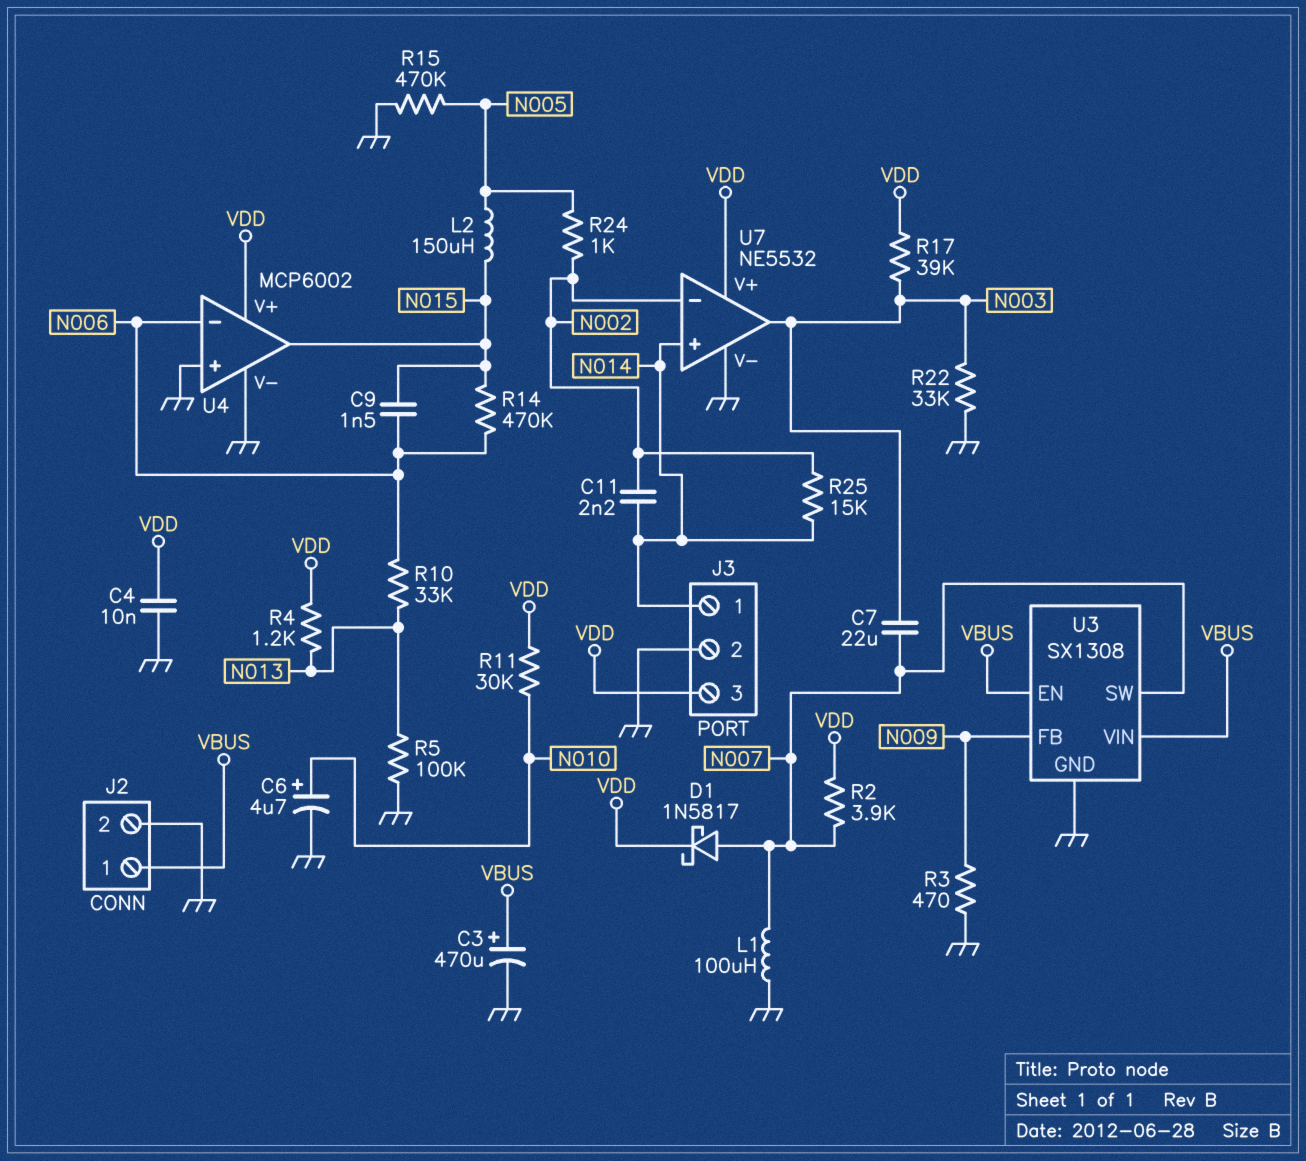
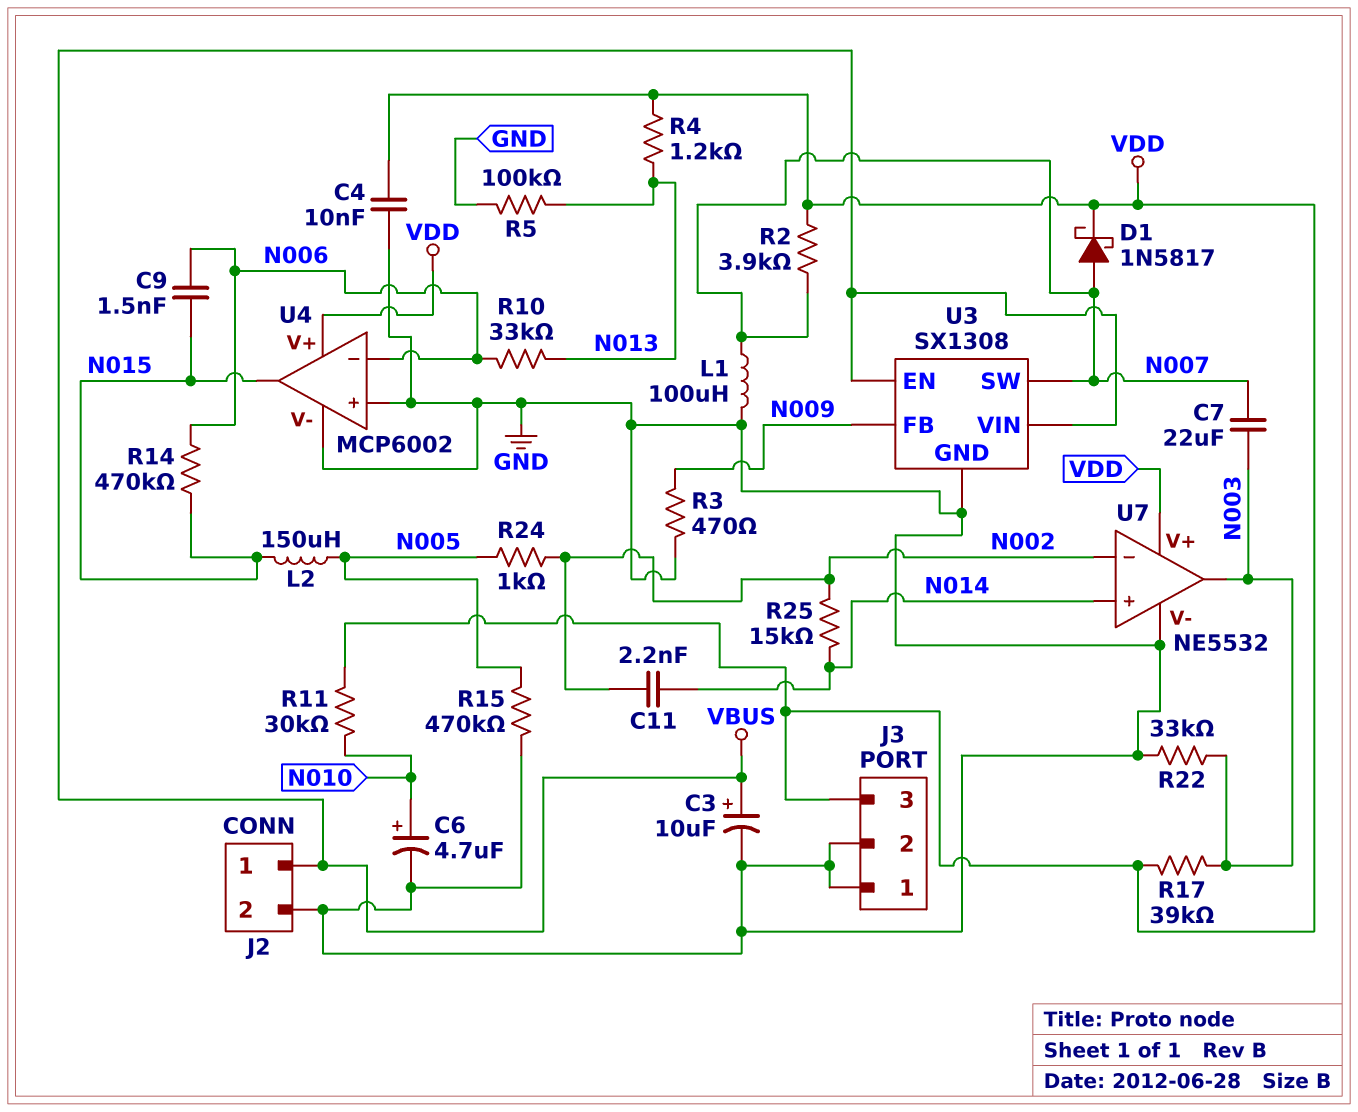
C3: 470uF (plus VBUS, minus GND) -> 10uF (plus VBUS, minus GND)
J3 pin 1: N014 -> GND

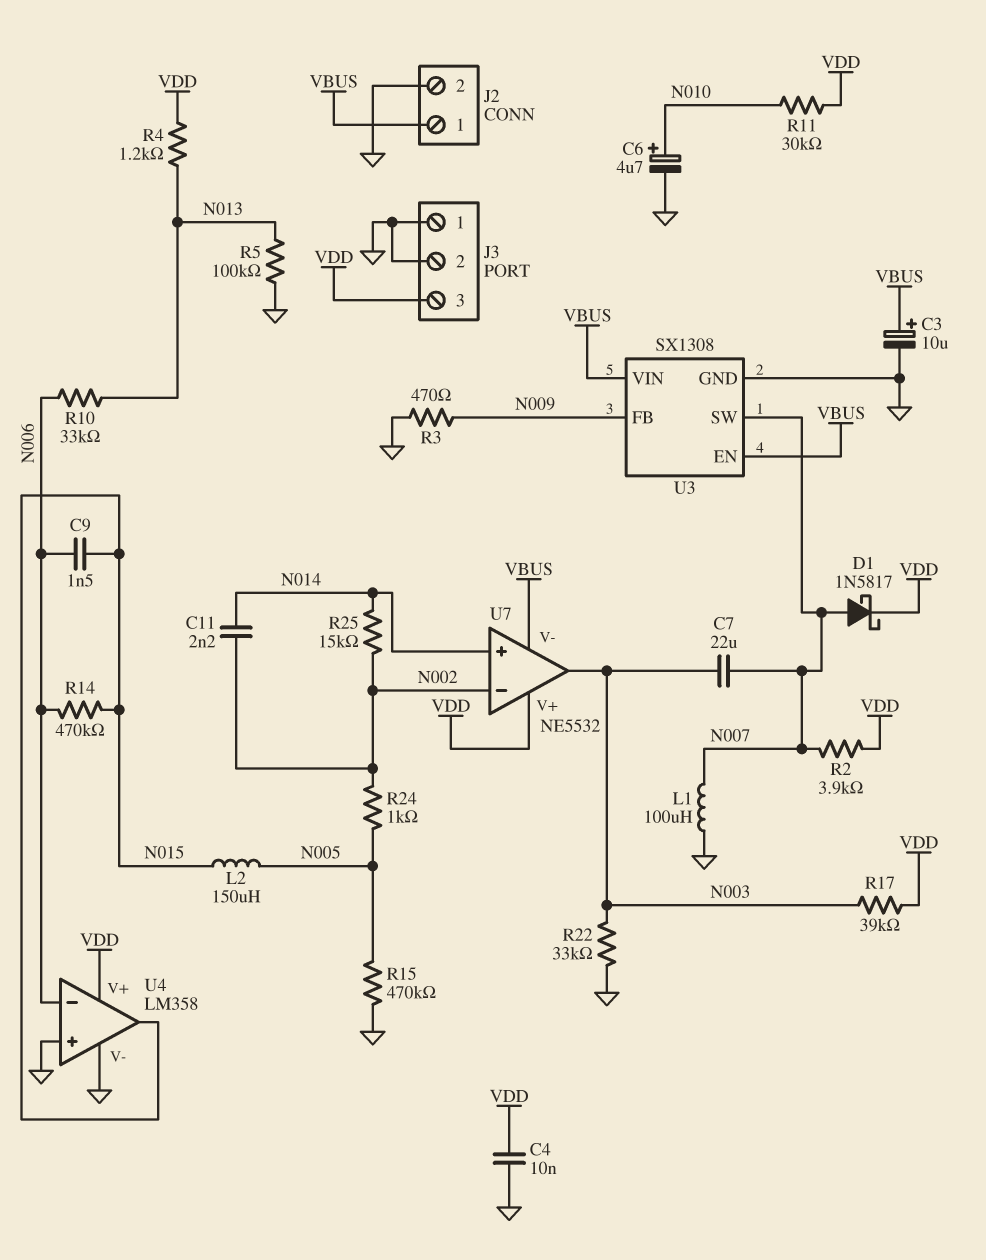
U4: MCP6002 -> LM358
U7 pin V-: GND -> VBUS

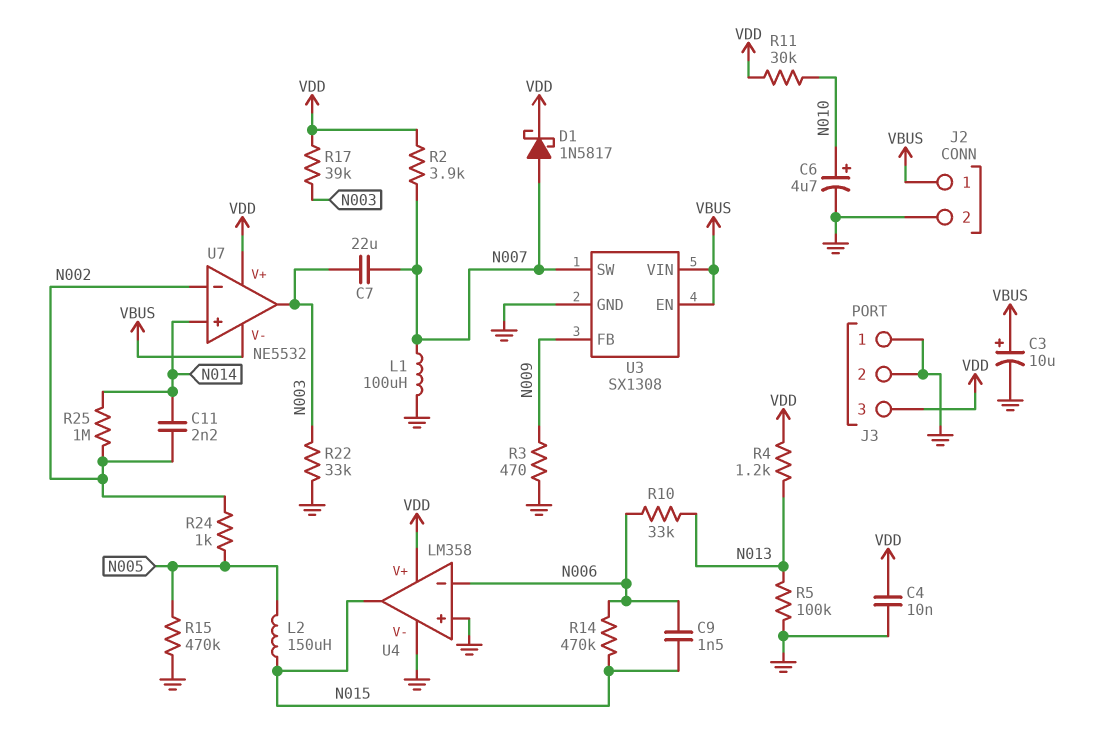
R25: 15k (N002, N014) -> 1M (N002, N014)

